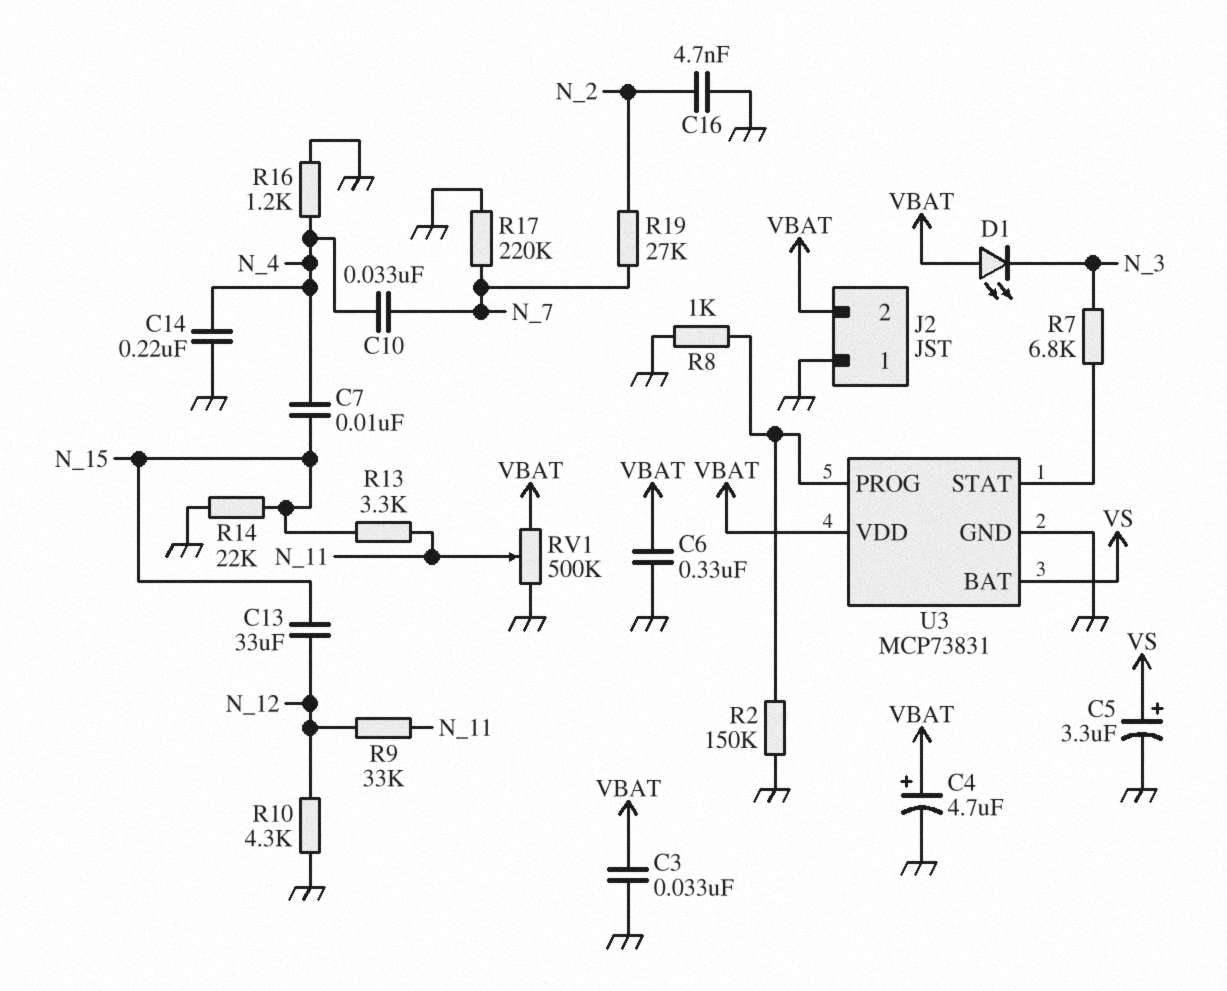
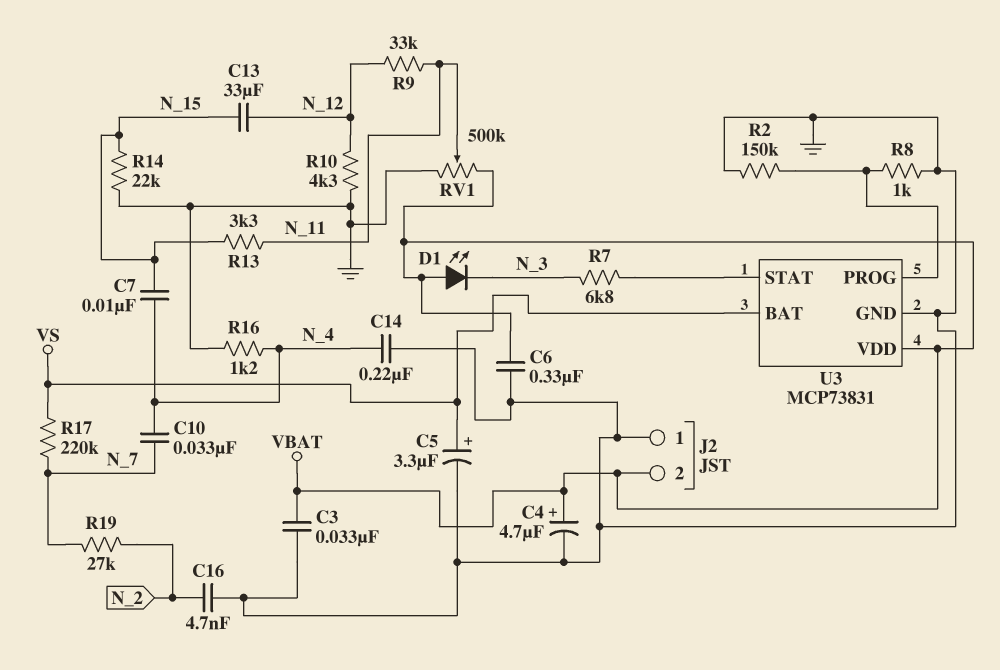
R17: 220k (GND, N_7) -> 220k (N_7, VS)

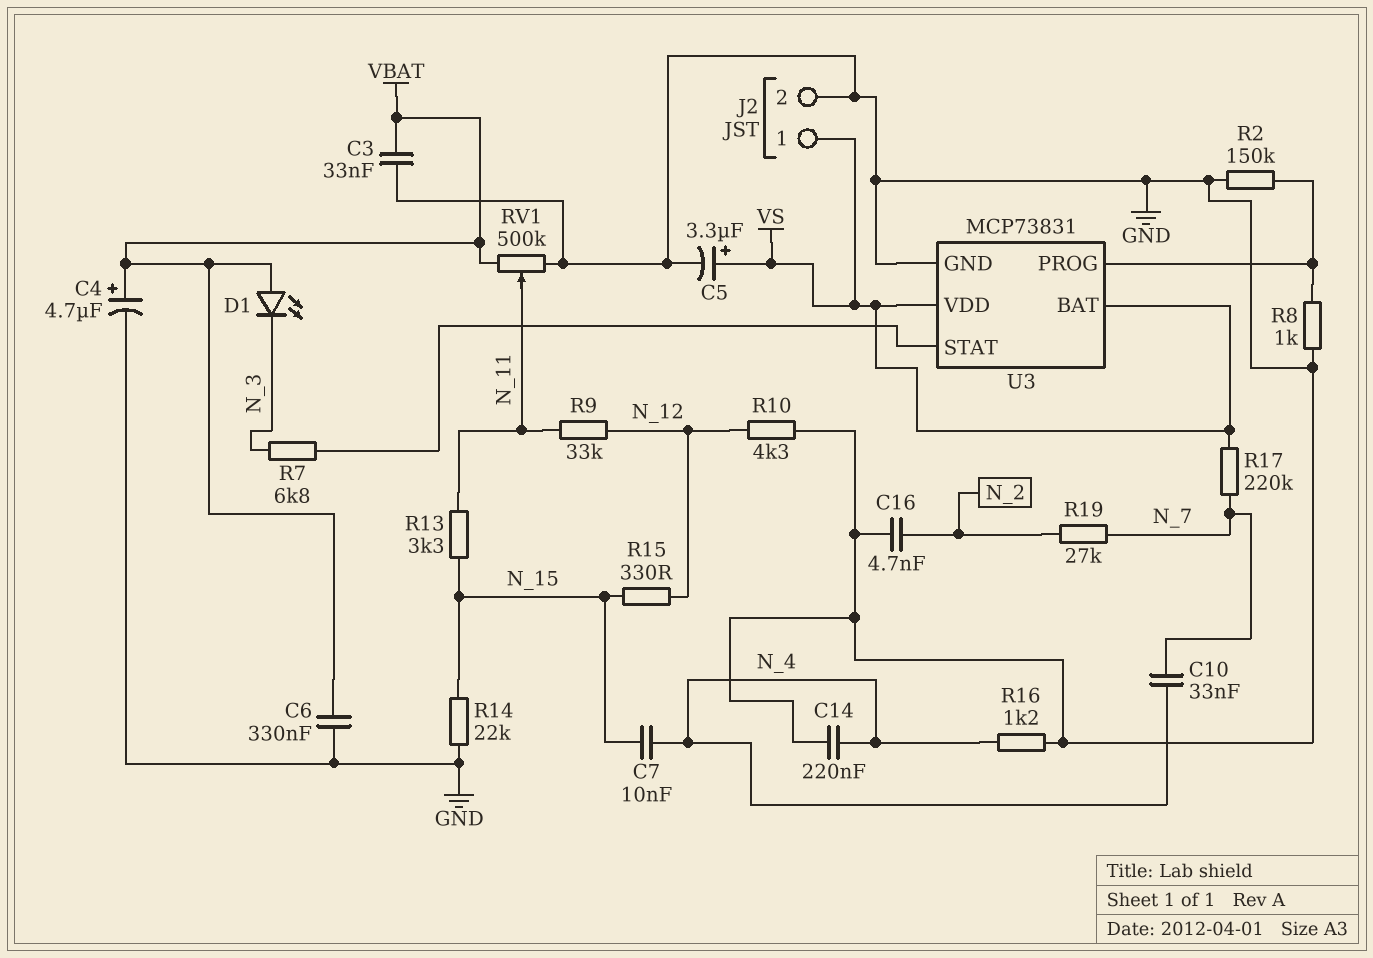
C13: 33uF (N_12, N_15) -> none
J2 pin 1: GND -> VS
J2 pin 2: VBAT -> GND
R15: none -> 330 (N_12, N_15)
U3 pin VDD: VBAT -> VS

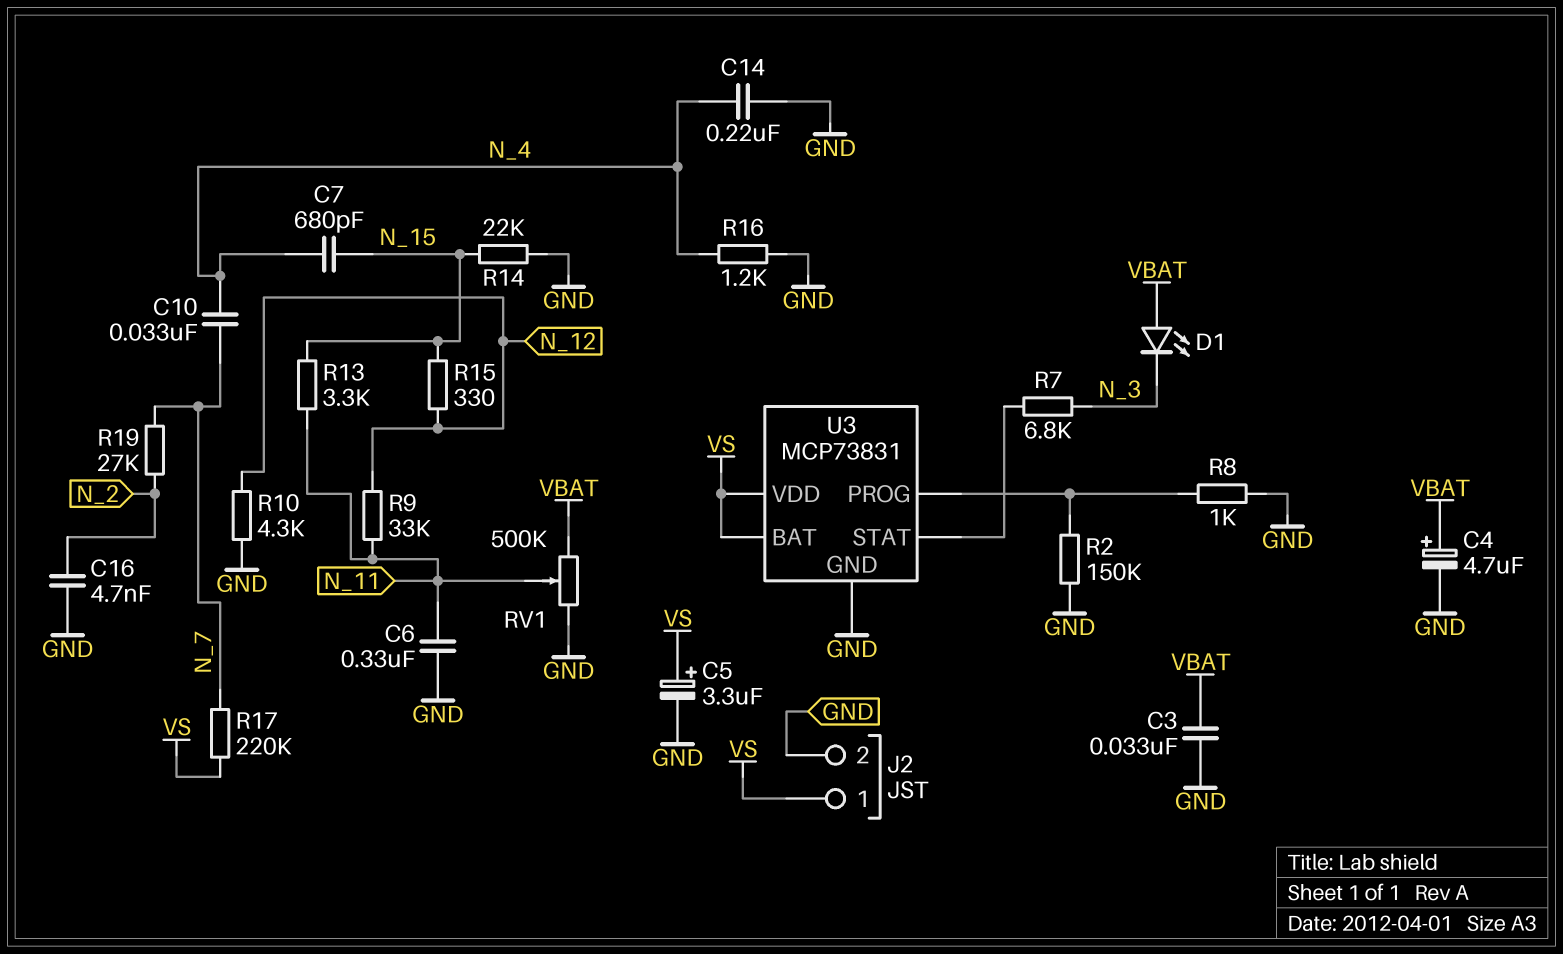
C6: 330nF (GND, VBAT) -> 330nF (GND, N_11)
C7: 10nF (N_4, N_15) -> 680pF (N_4, N_15)

